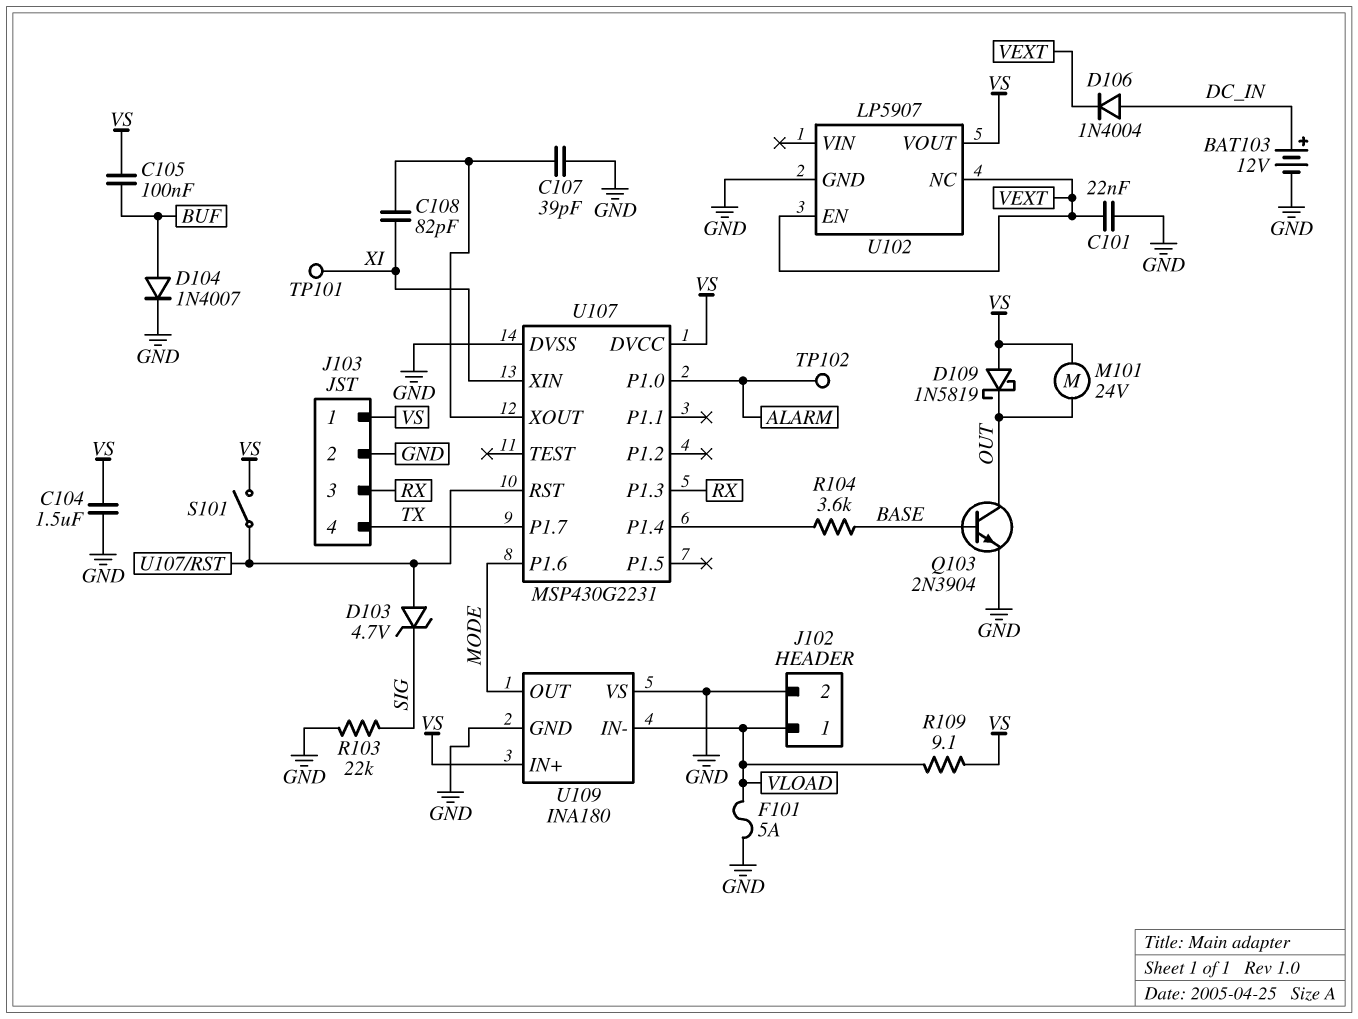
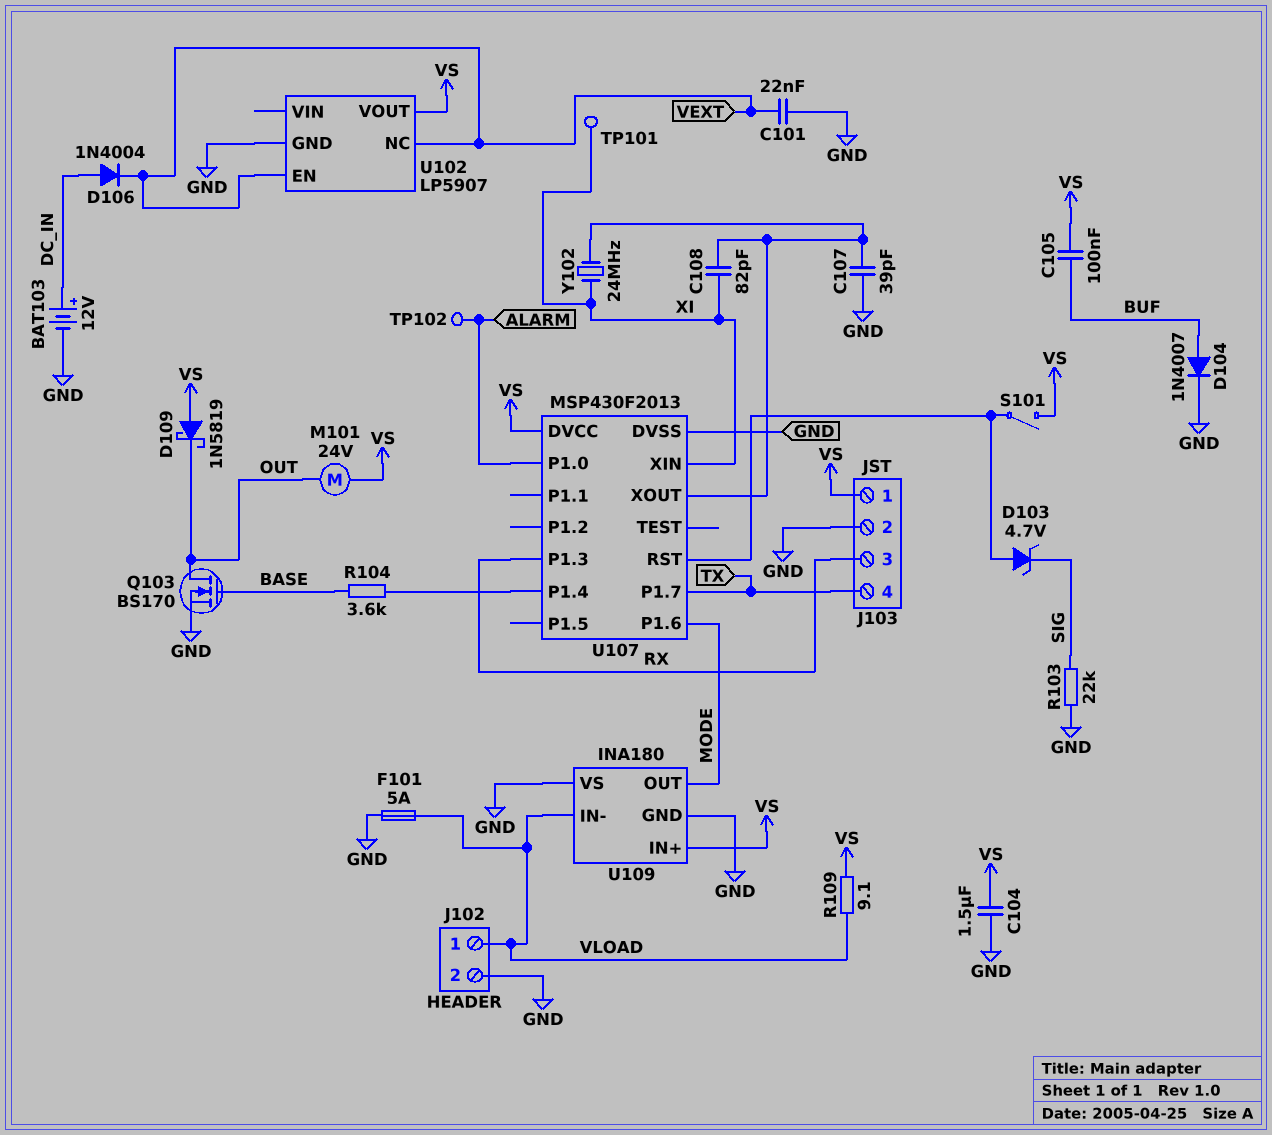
Q103: NPN 2N3904 (B BASE, C OUT, E GND) -> NMOS BS170 (G BASE, D OUT, S GND)
U107: MSP430G2231 -> MSP430F2013
Y102: none -> 24MHz (U107/XOUT, XI)

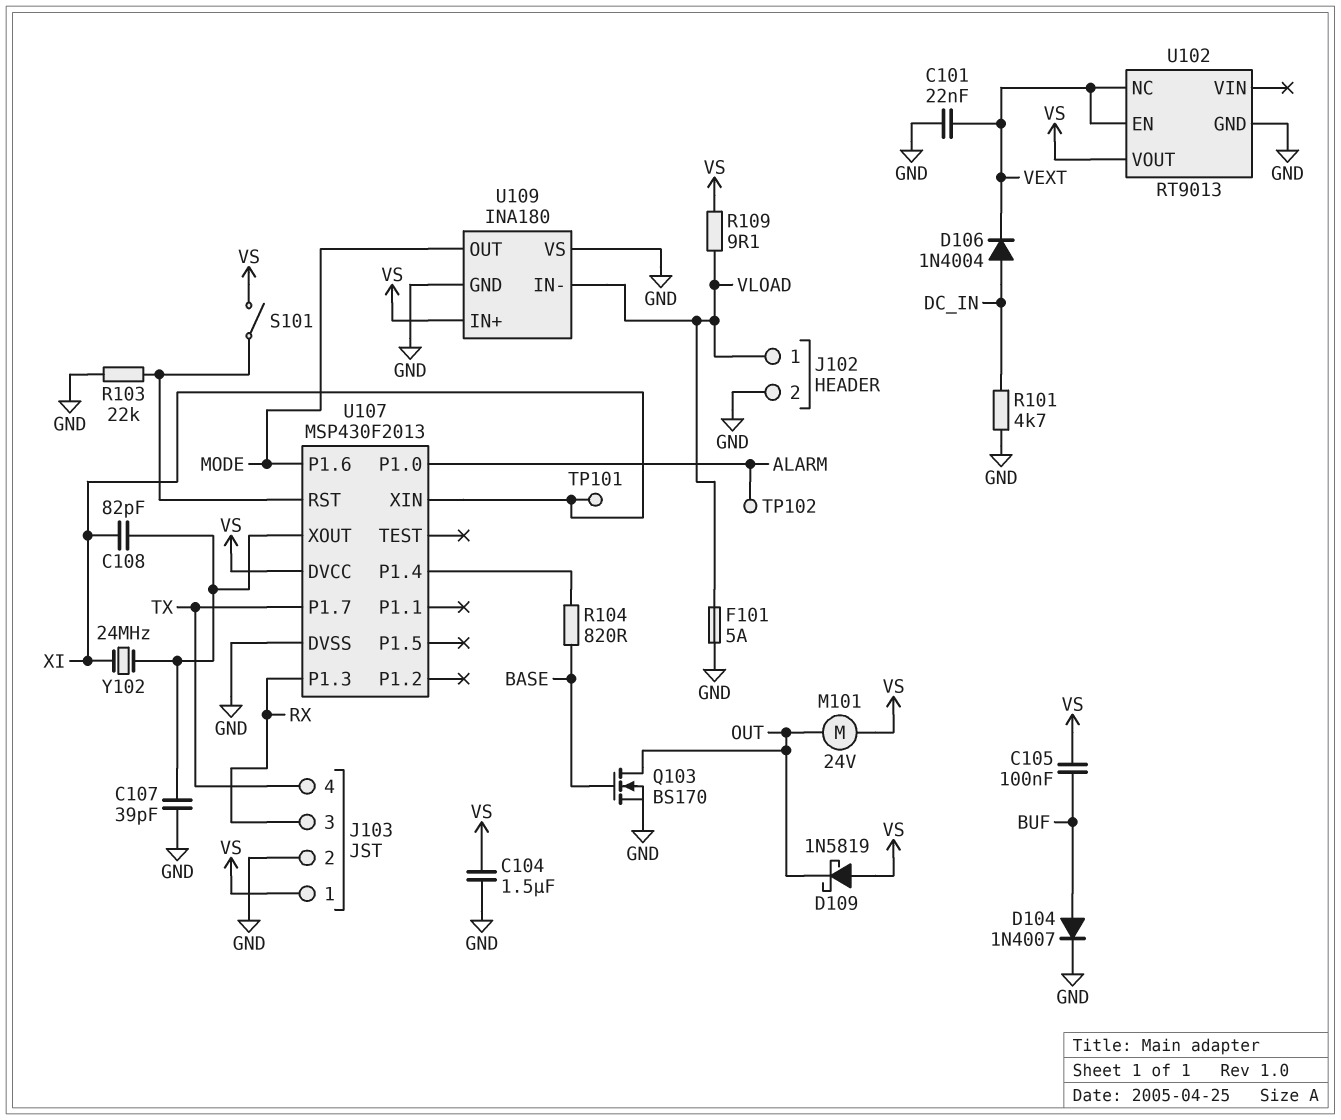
BAT103: 12V (plus DC_IN, minus GND) -> none
D103: zener 4.7V (A U107/RST, K SIG) -> none
R101: none -> 4.7k (DC_IN, GND)
R103: 22k (GND, SIG) -> 22k (GND, U107/RST)
R104: 3.6k (BASE, U107/P1.4) -> 820 (BASE, U107/P1.4)
U102: LP5907 -> RT9013

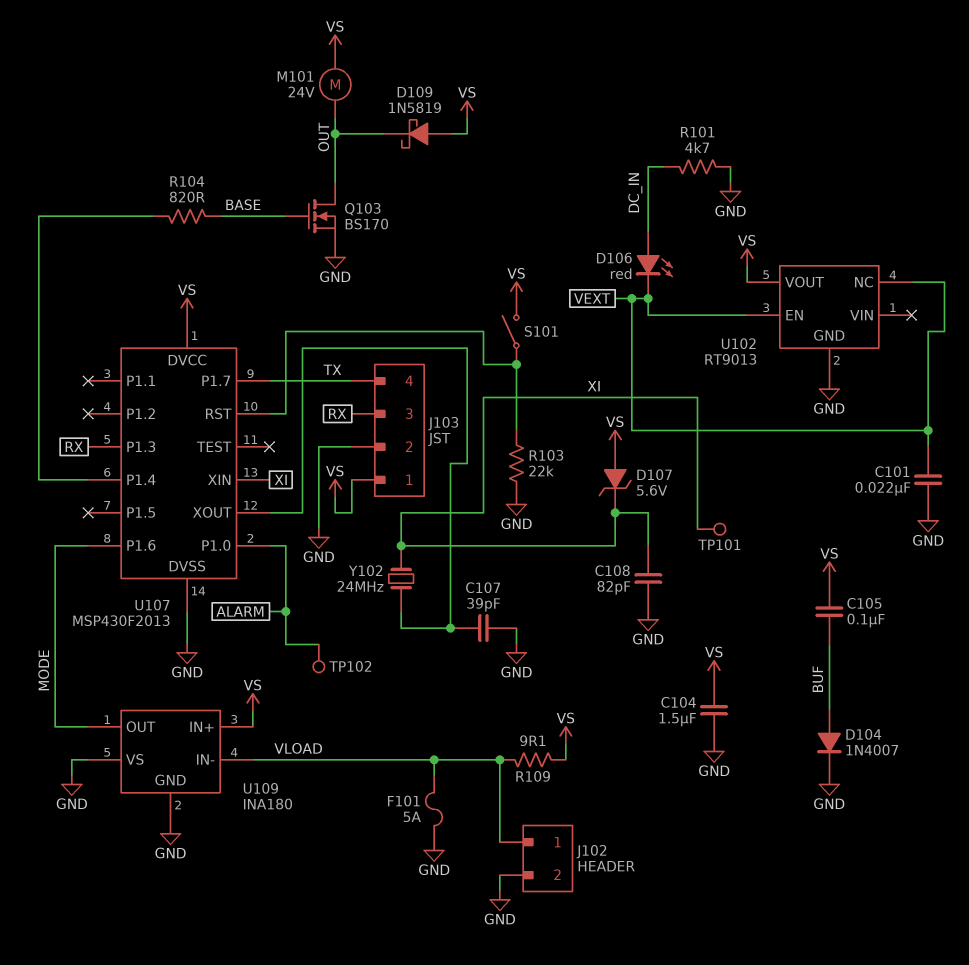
C108: 82pF (U107/XOUT, XI) -> 82pF (GND, XI)
D106: diode 1N4004 (A DC_IN, K VEXT) -> LED red (A DC_IN, K VEXT)
D107: none -> zener 5.6V (A VS, K XI)

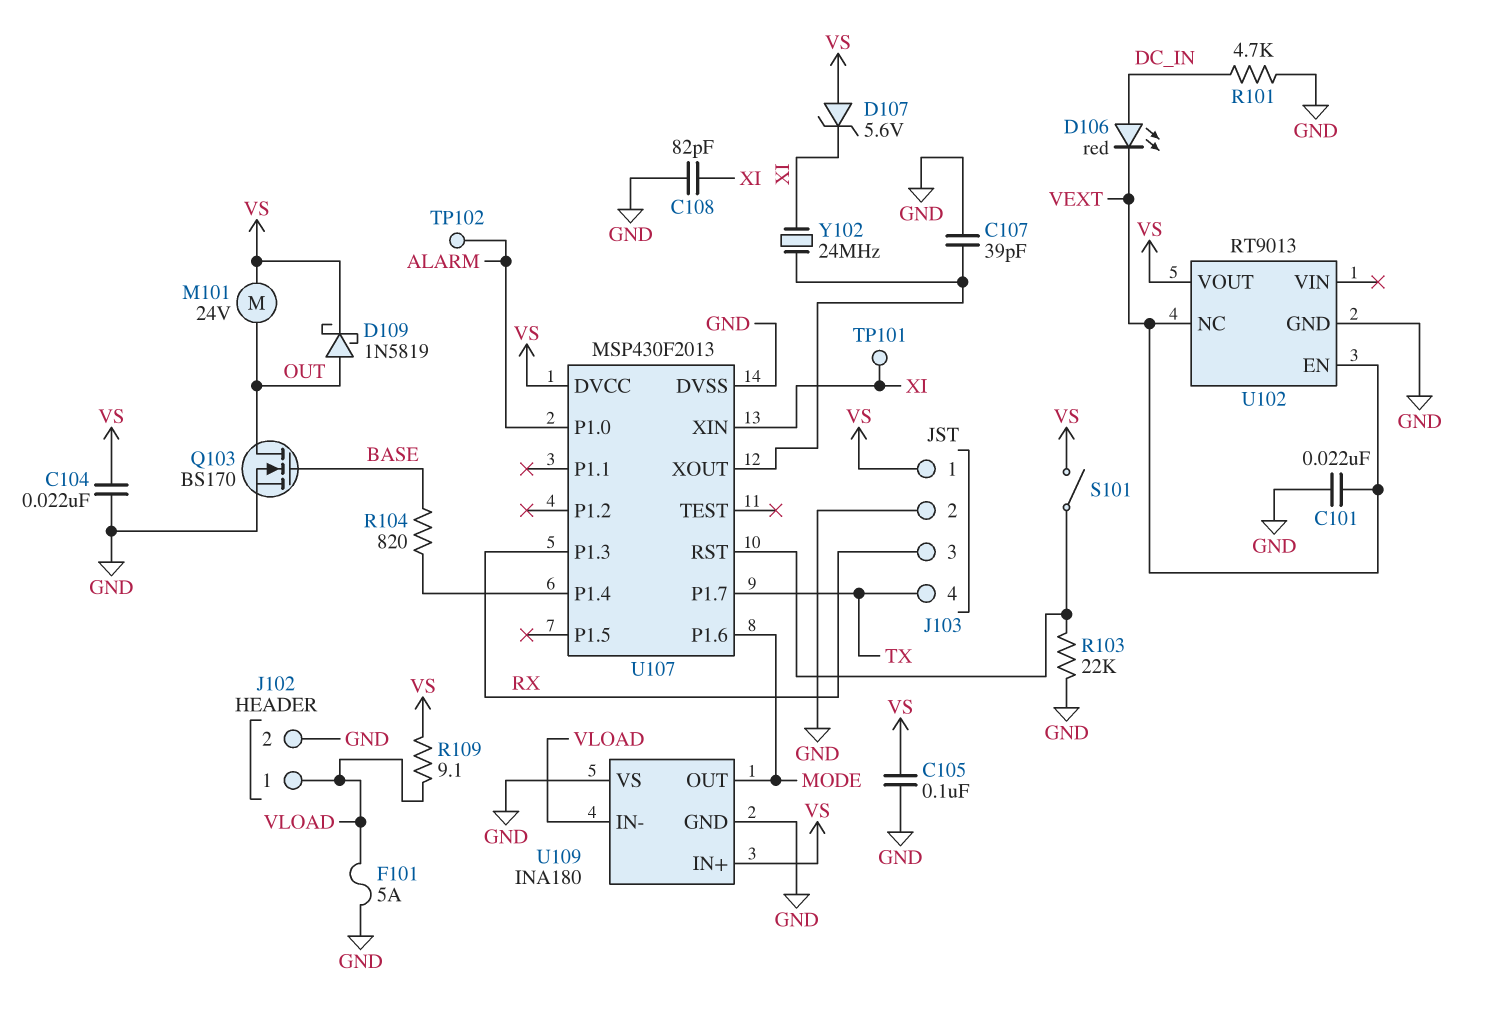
C104: 1.5uF (GND, VS) -> 22nF (GND, VS)
C105: 100nF (BUF, VS) -> 100nF (GND, VS)
D104: diode 1N4007 (A BUF, K GND) -> none
D109: schottky 1N5819 (A VS, K OUT) -> schottky 1N5819 (A OUT, K VS)

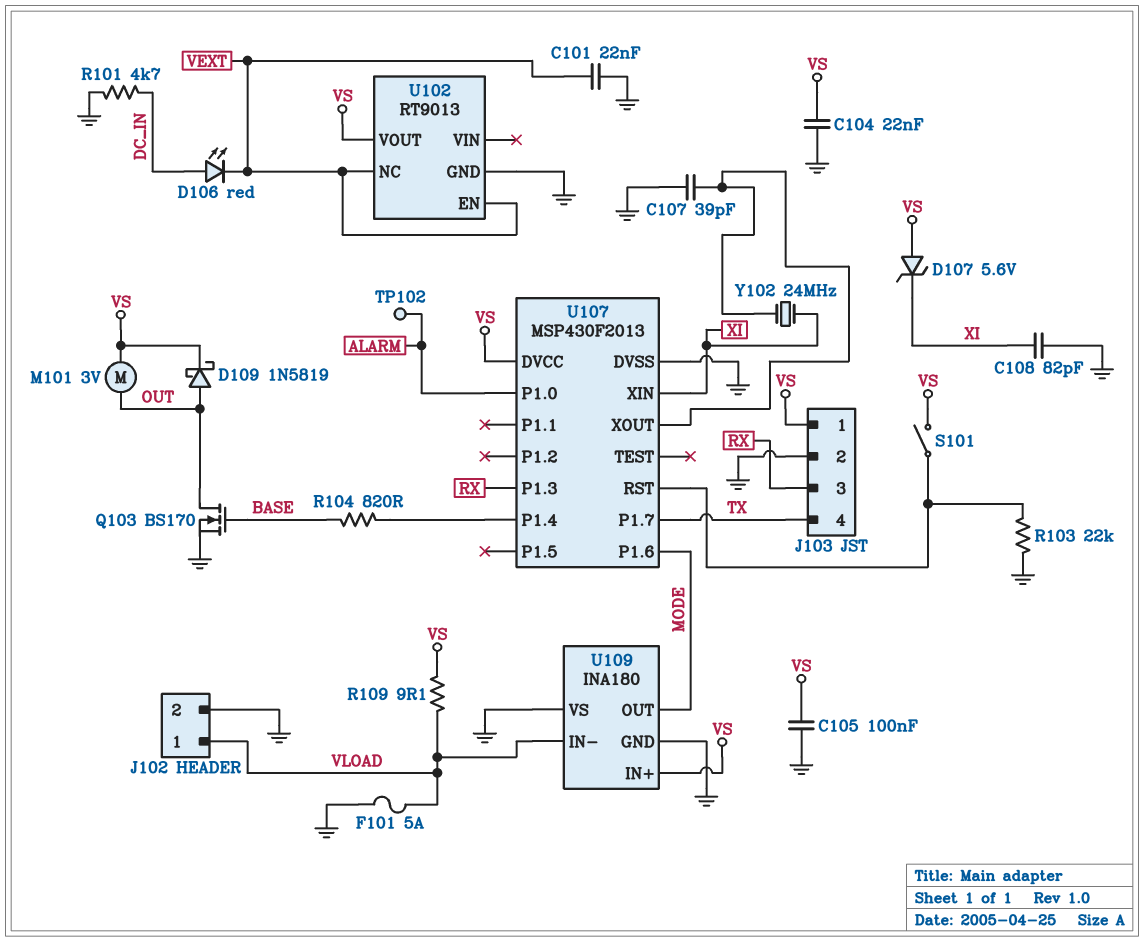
M101: motor 24V (OUT, VS) -> motor 3V (OUT, VS)
TP101: test point (XI) -> none

